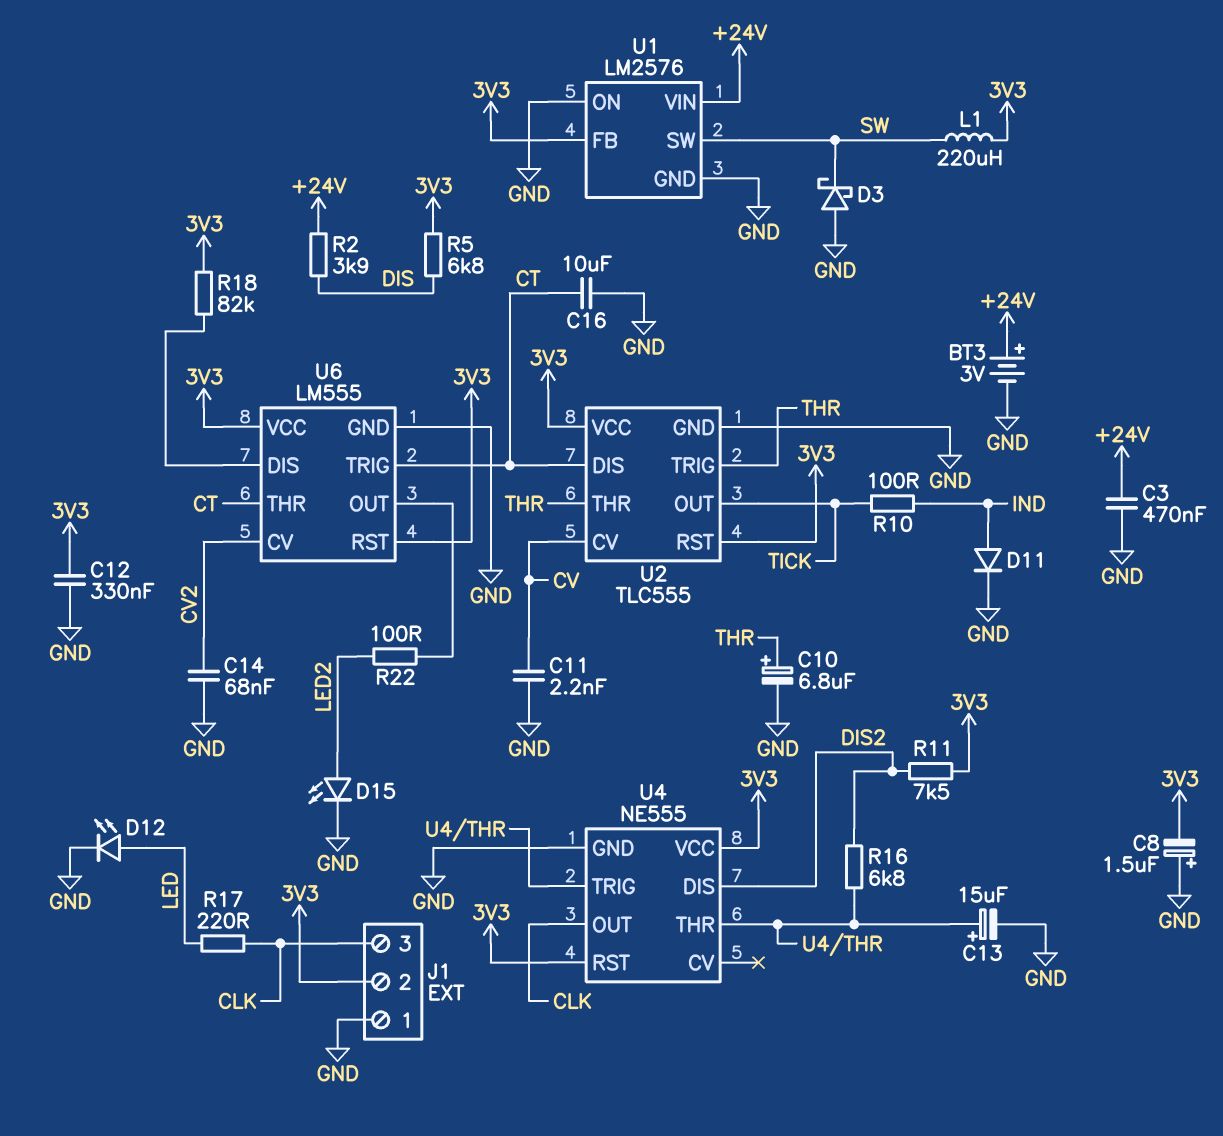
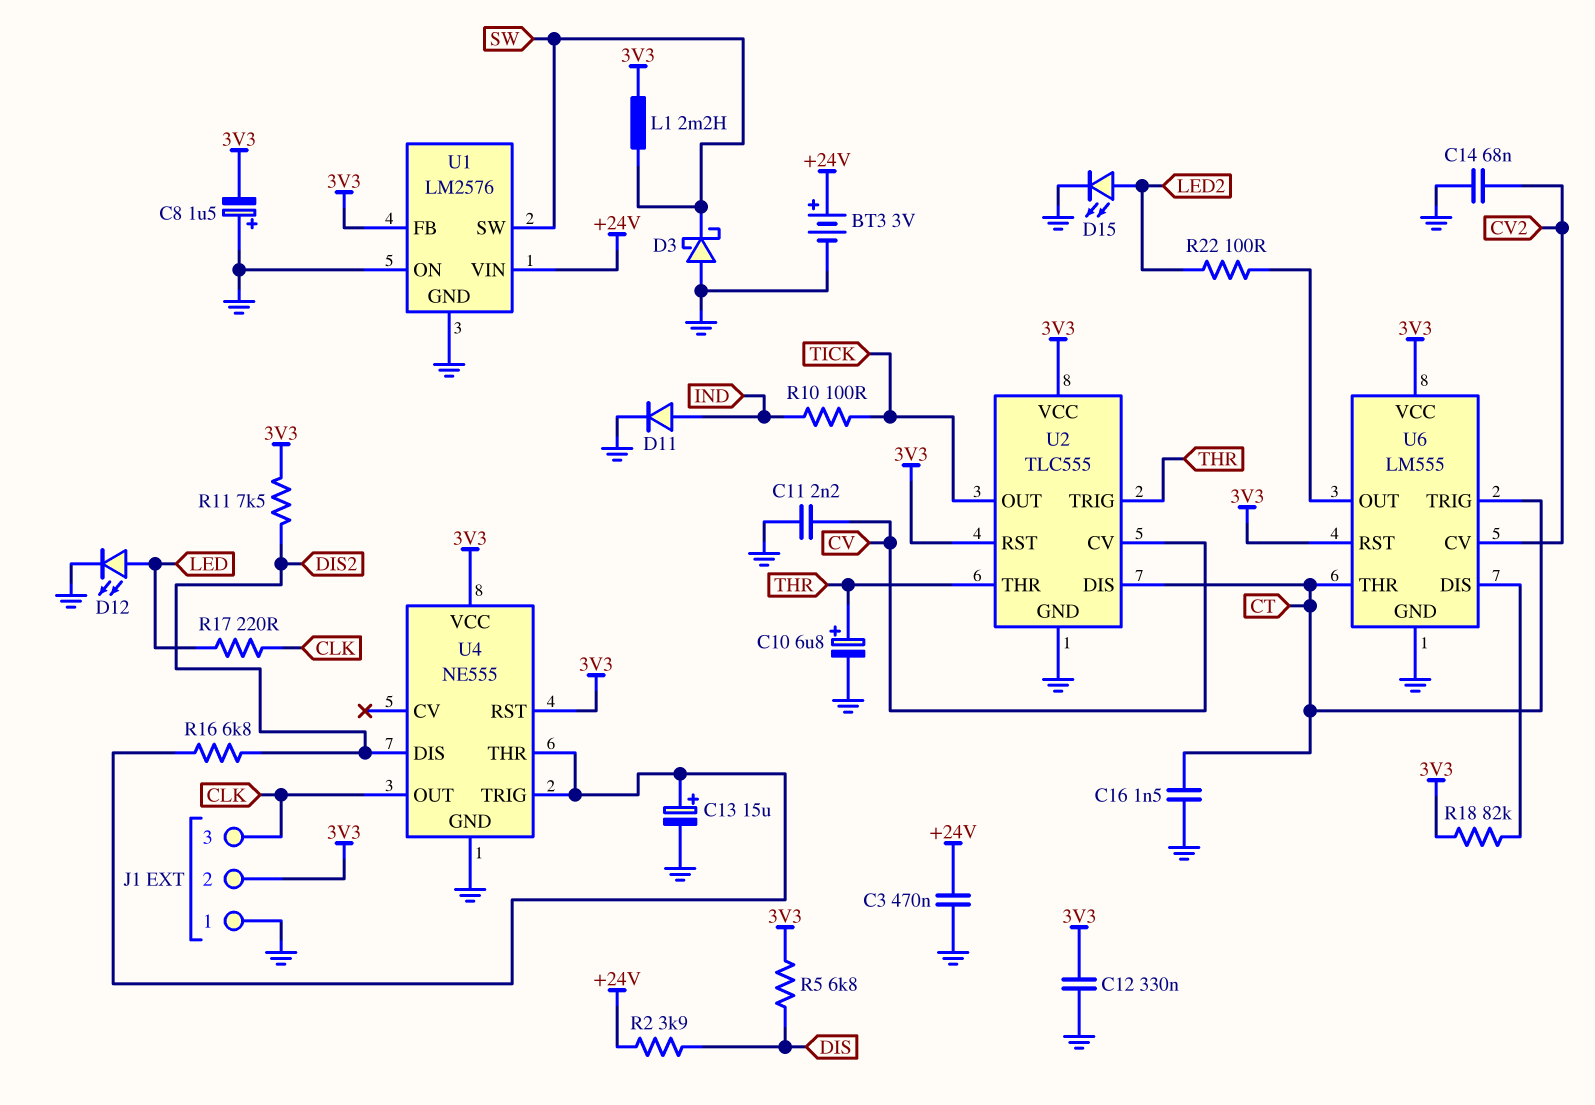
C16: 10uF (CT, GND) -> 1.5nF (CT, GND)
L1: 220uH (3V3, SW) -> 2.2mH (3V3, SW)

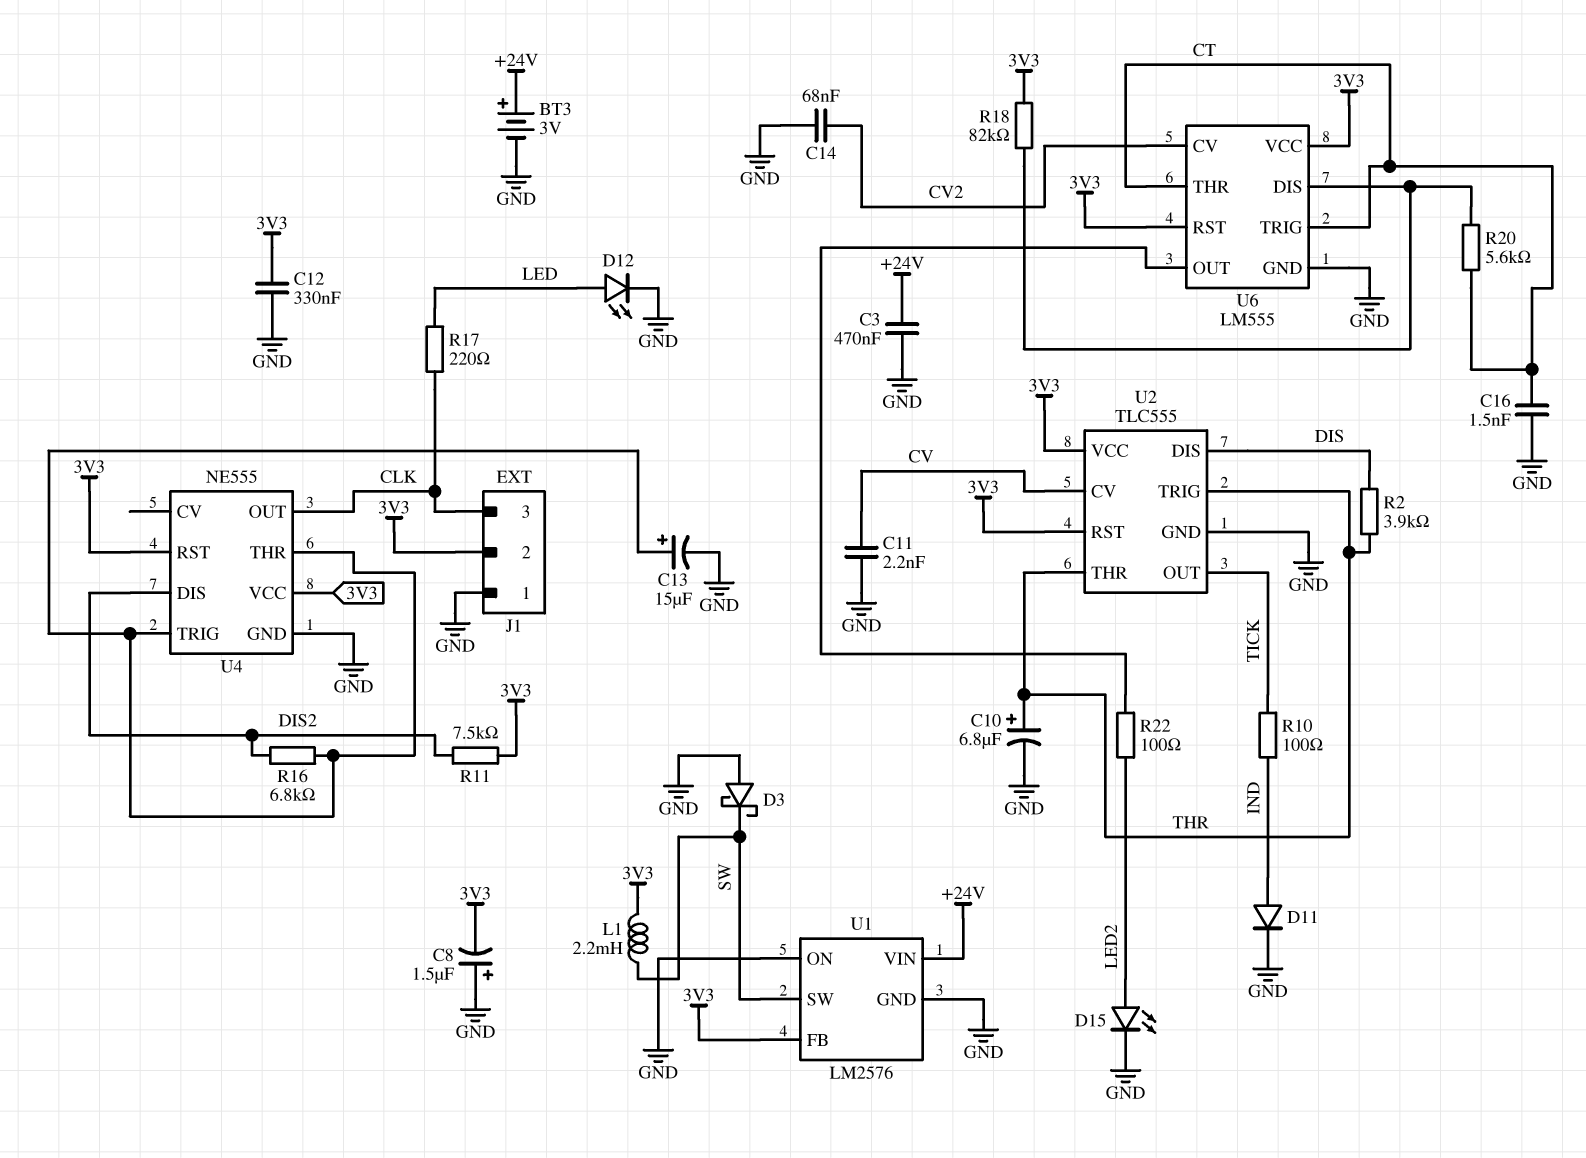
R2: 3.9k (+24V, DIS) -> 3.9k (DIS, THR)
R5: 6.8k (3V3, DIS) -> none
R20: none -> 5.6k (CT, U6/DIS)
U2 pin DIS: CT -> DIS

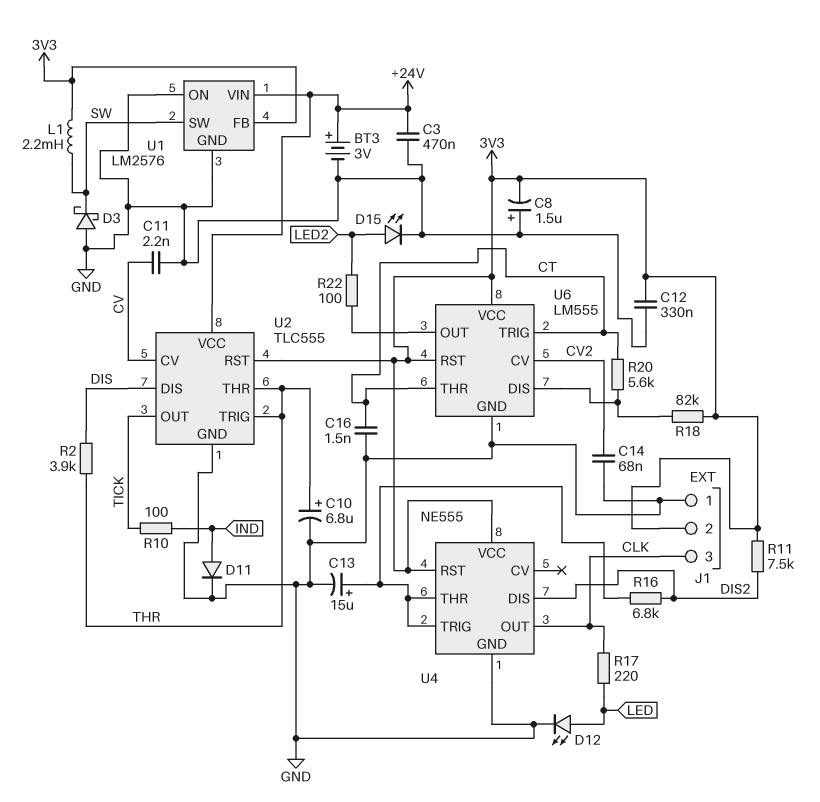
U2 pin VCC: 3V3 -> +24V

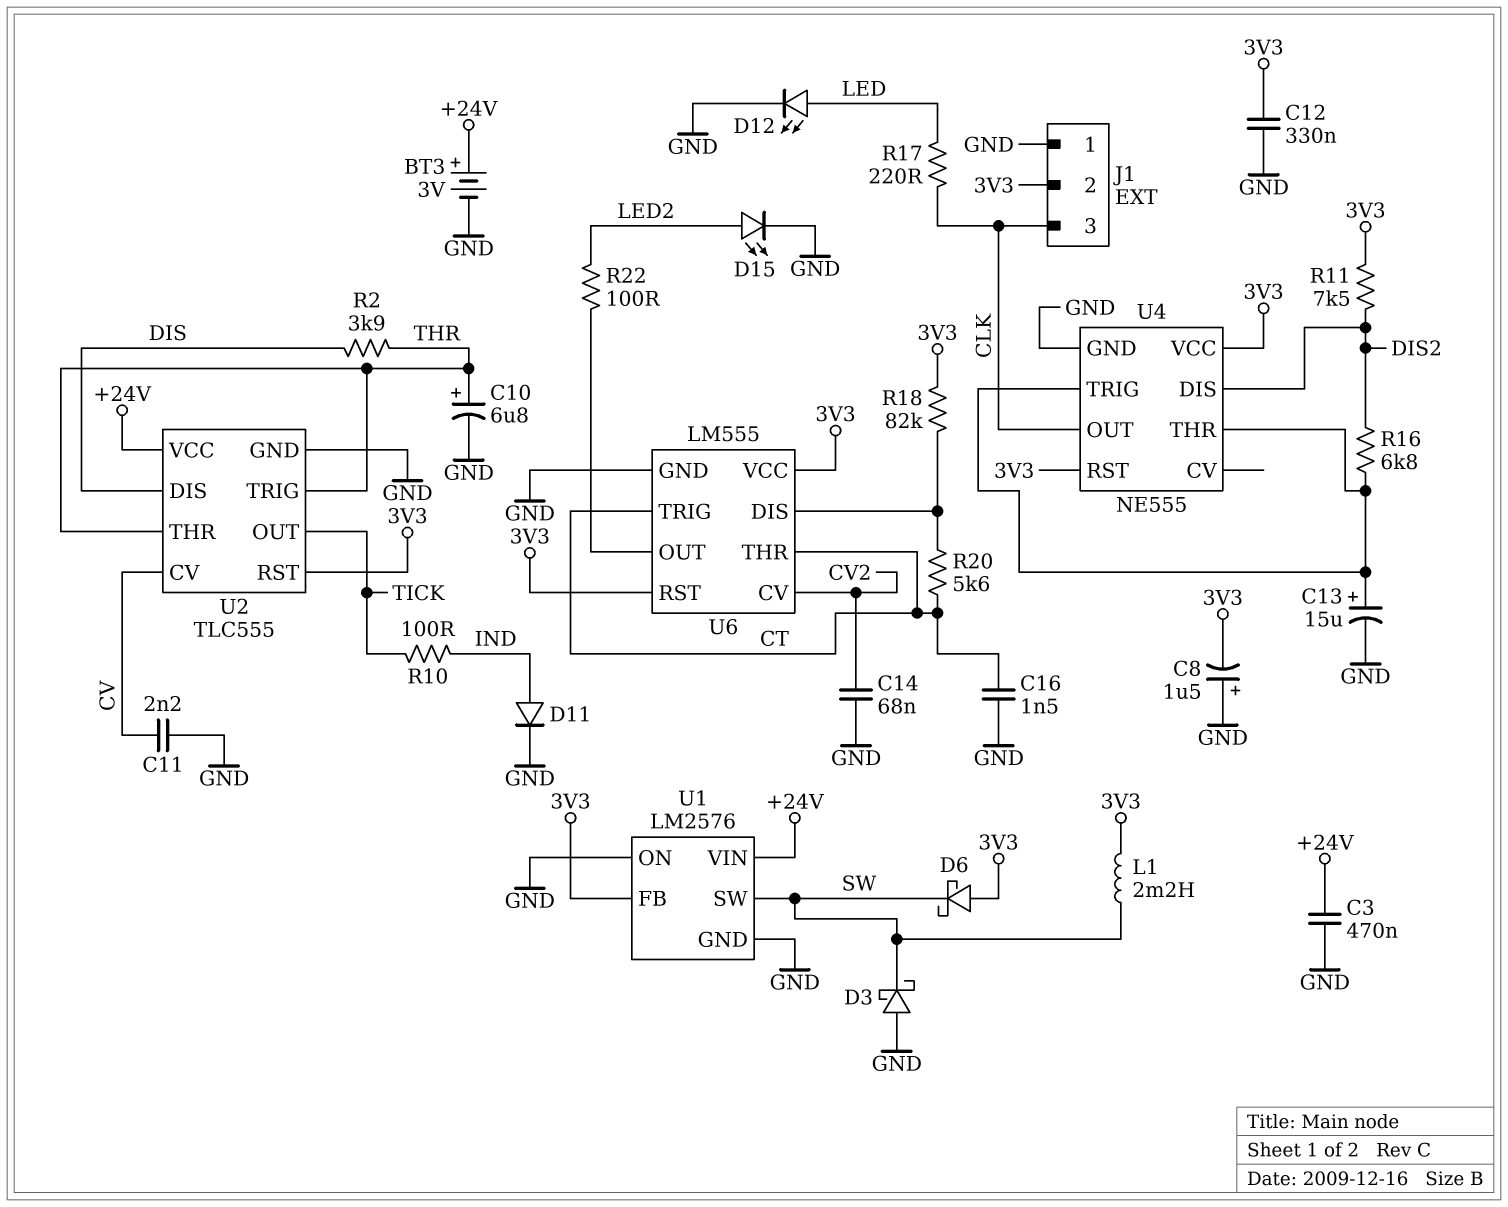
D6: none -> schottky (A 3V3, K SW)

